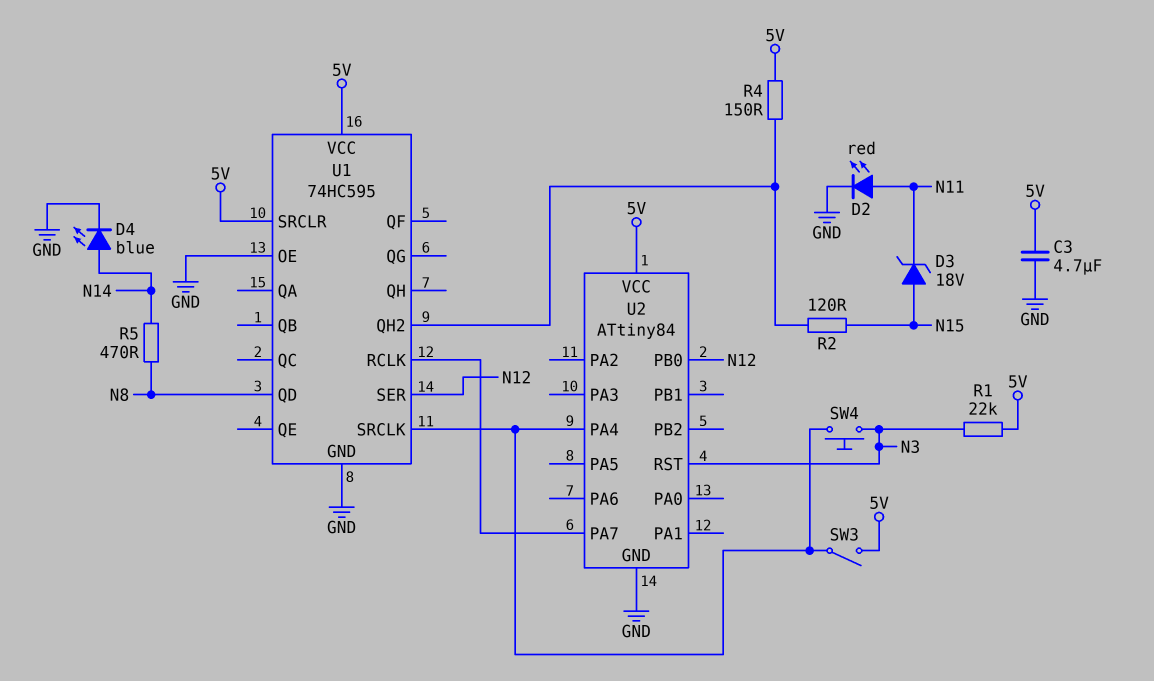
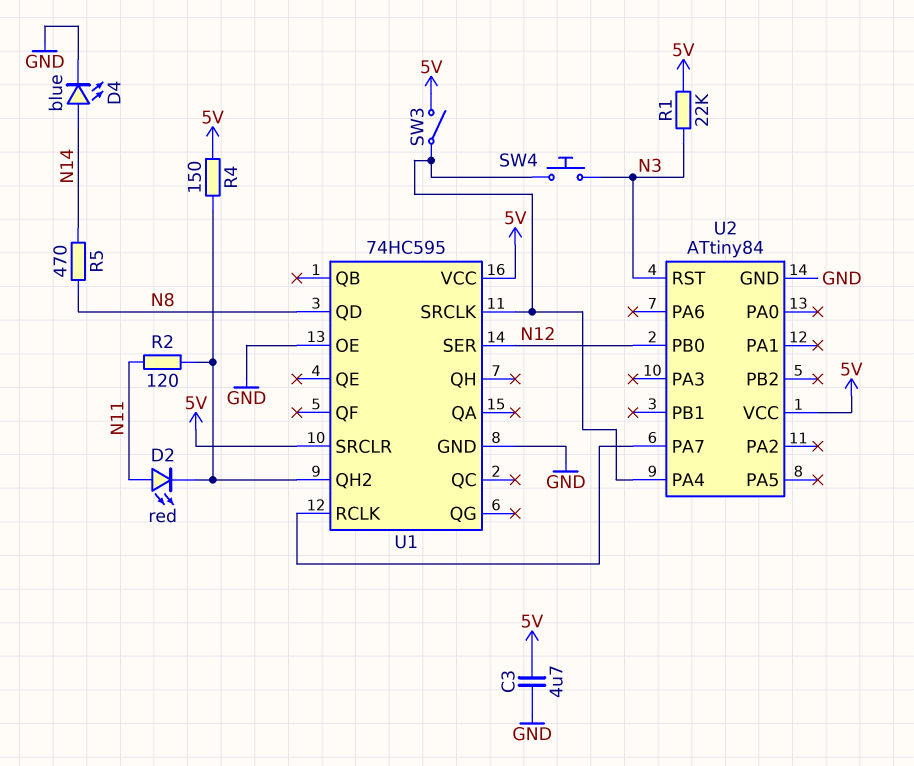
D2: LED red (A N11, K GND) -> LED red (A N11, K U1/QH2)
D3: zener 18V (A N15, K N11) -> none
R2: 120 (N15, U1/QH2) -> 120 (N11, U1/QH2)

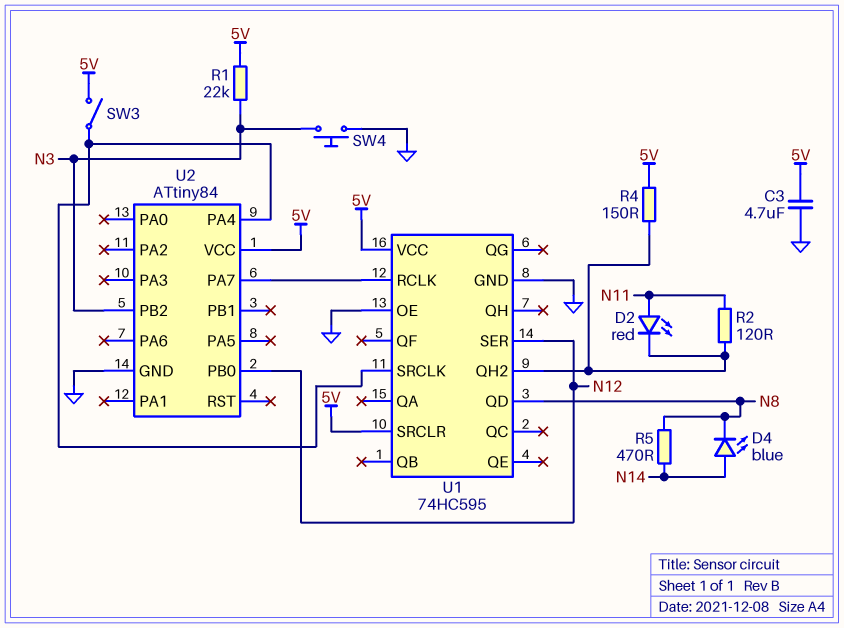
D4: LED blue (A N14, K GND) -> LED blue (A N14, K N8)
SW4: button (N3, U1/SRCLK) -> button (GND, N3)
U2 pin PB2: none -> N3
U2 pin RST: N3 -> none

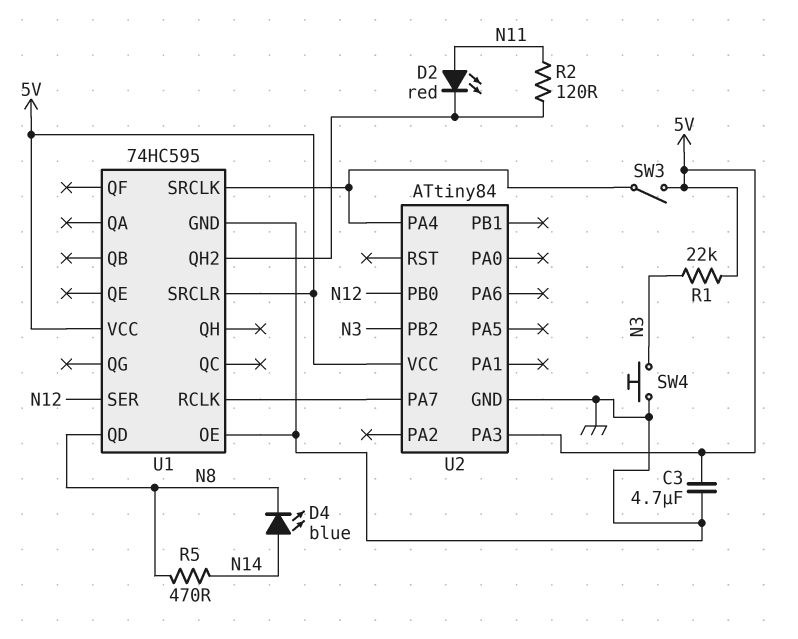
R4: 150 (5V, U1/QH2) -> none
U2 pin PA3: none -> 5V

